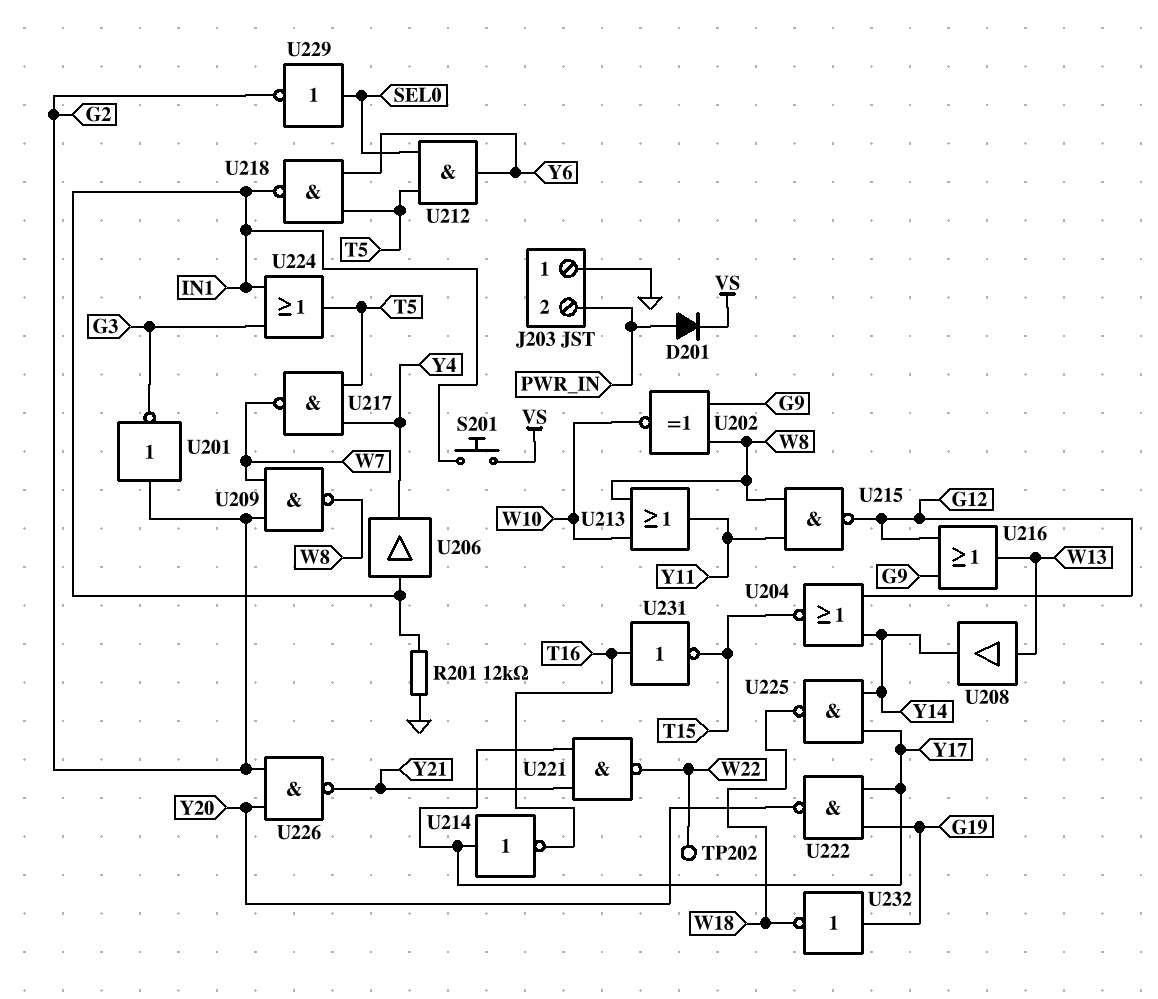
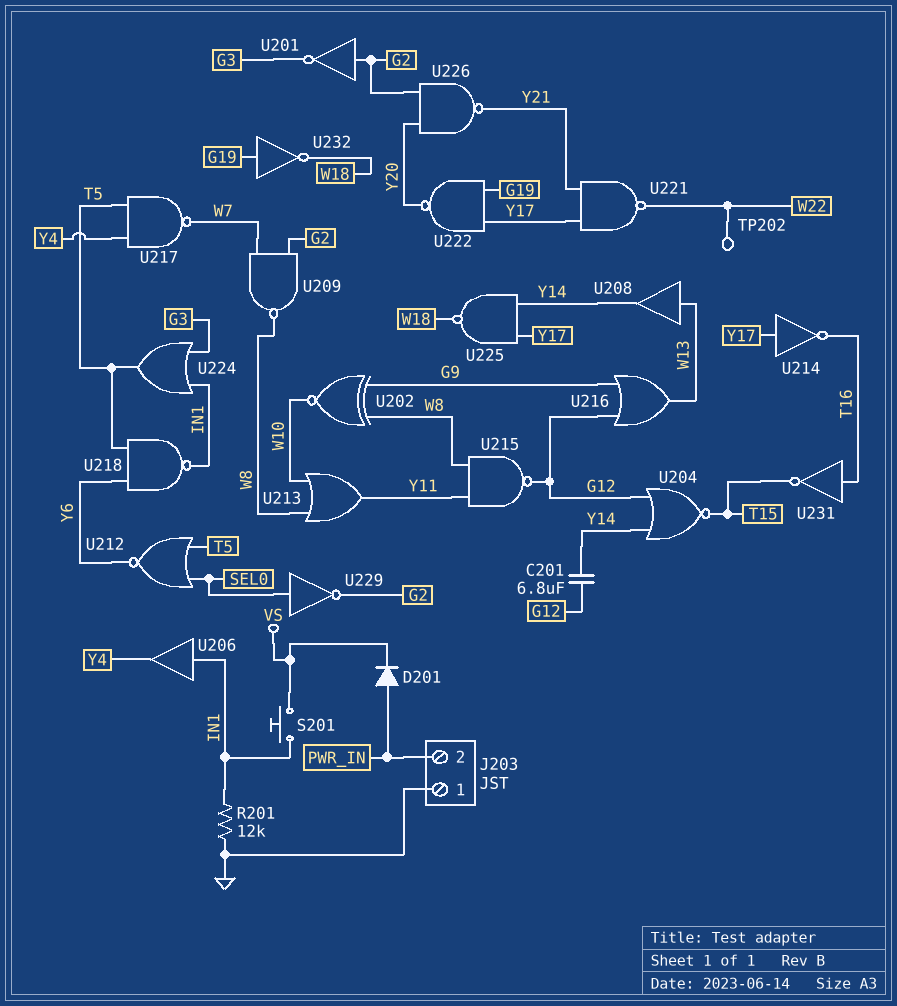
C201: none -> 6.8uF (G12, Y14)
U212: AND (in SEL0, in T5, out Y6) -> NOR (in SEL0, in T5, out Y6)

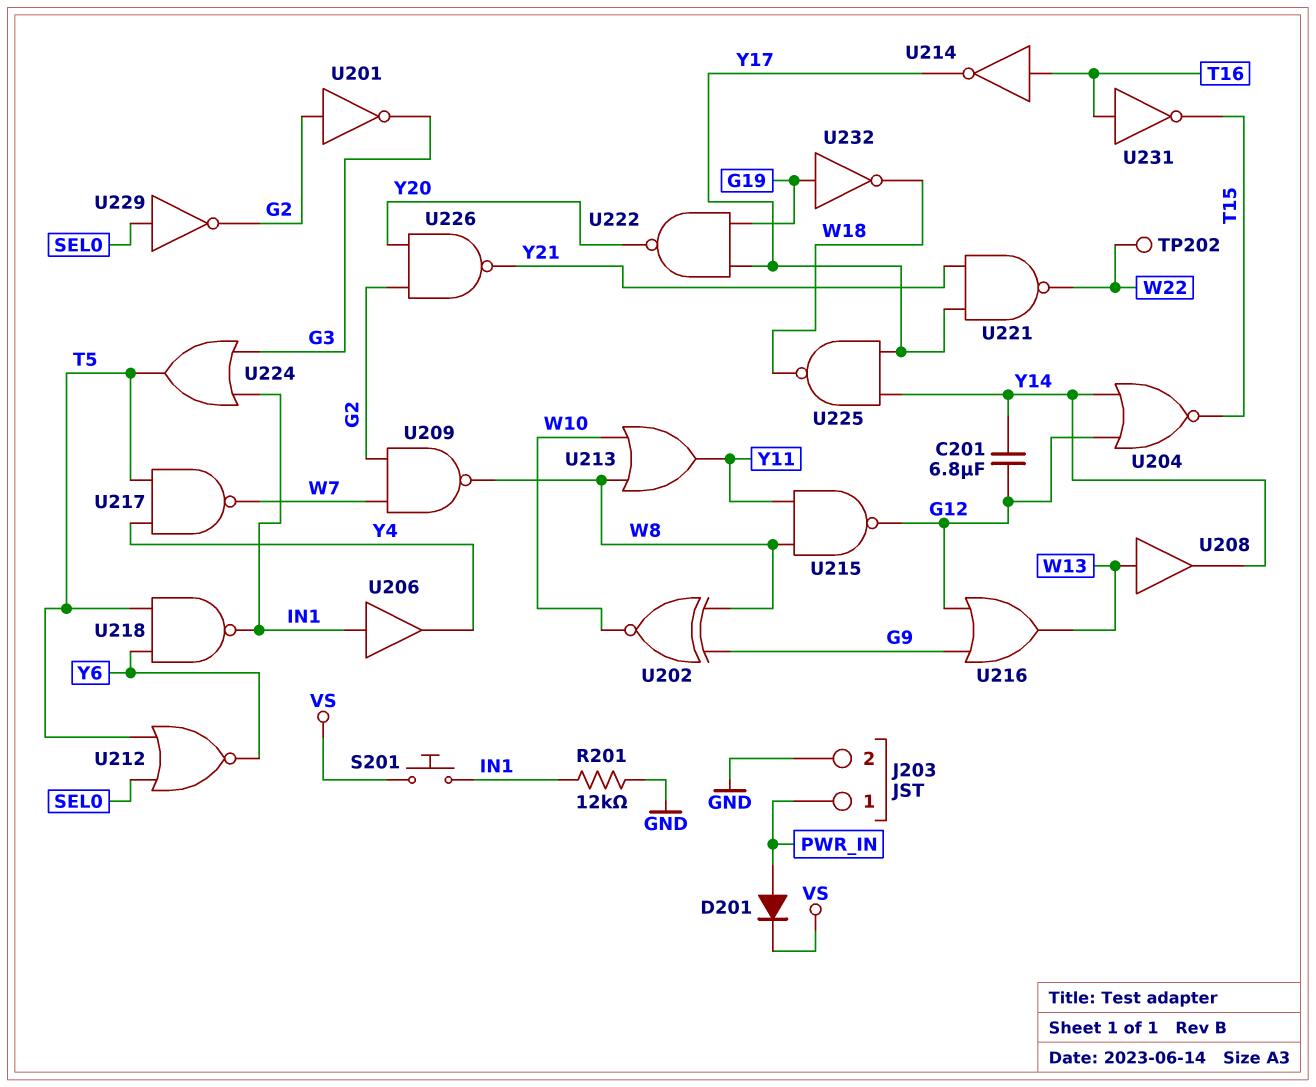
J203 pin 1: GND -> PWR_IN
J203 pin 2: PWR_IN -> GND
U214: NOT (in Y17, out T16) -> NOT (in T16, out Y17)

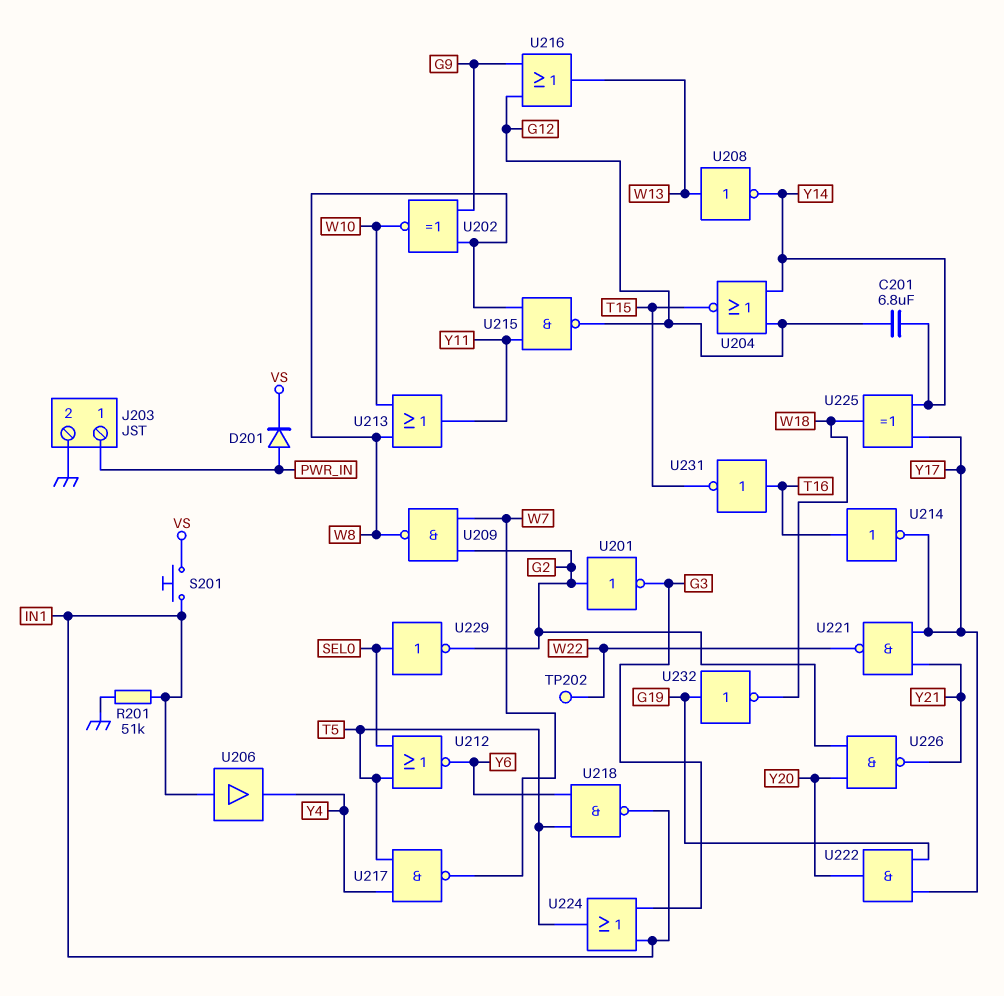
R201: 12k (GND, IN1) -> 51k (GND, IN1)
U208: buffer (in W13, out Y14) -> NOT (in W13, out Y14)
U222: NAND (in G19, in Y17, out Y20) -> AND (in G19, in Y17, out Y20)
U225: NAND (in Y14, in Y17, out W18) -> XOR (in Y14, in Y17, out W18)

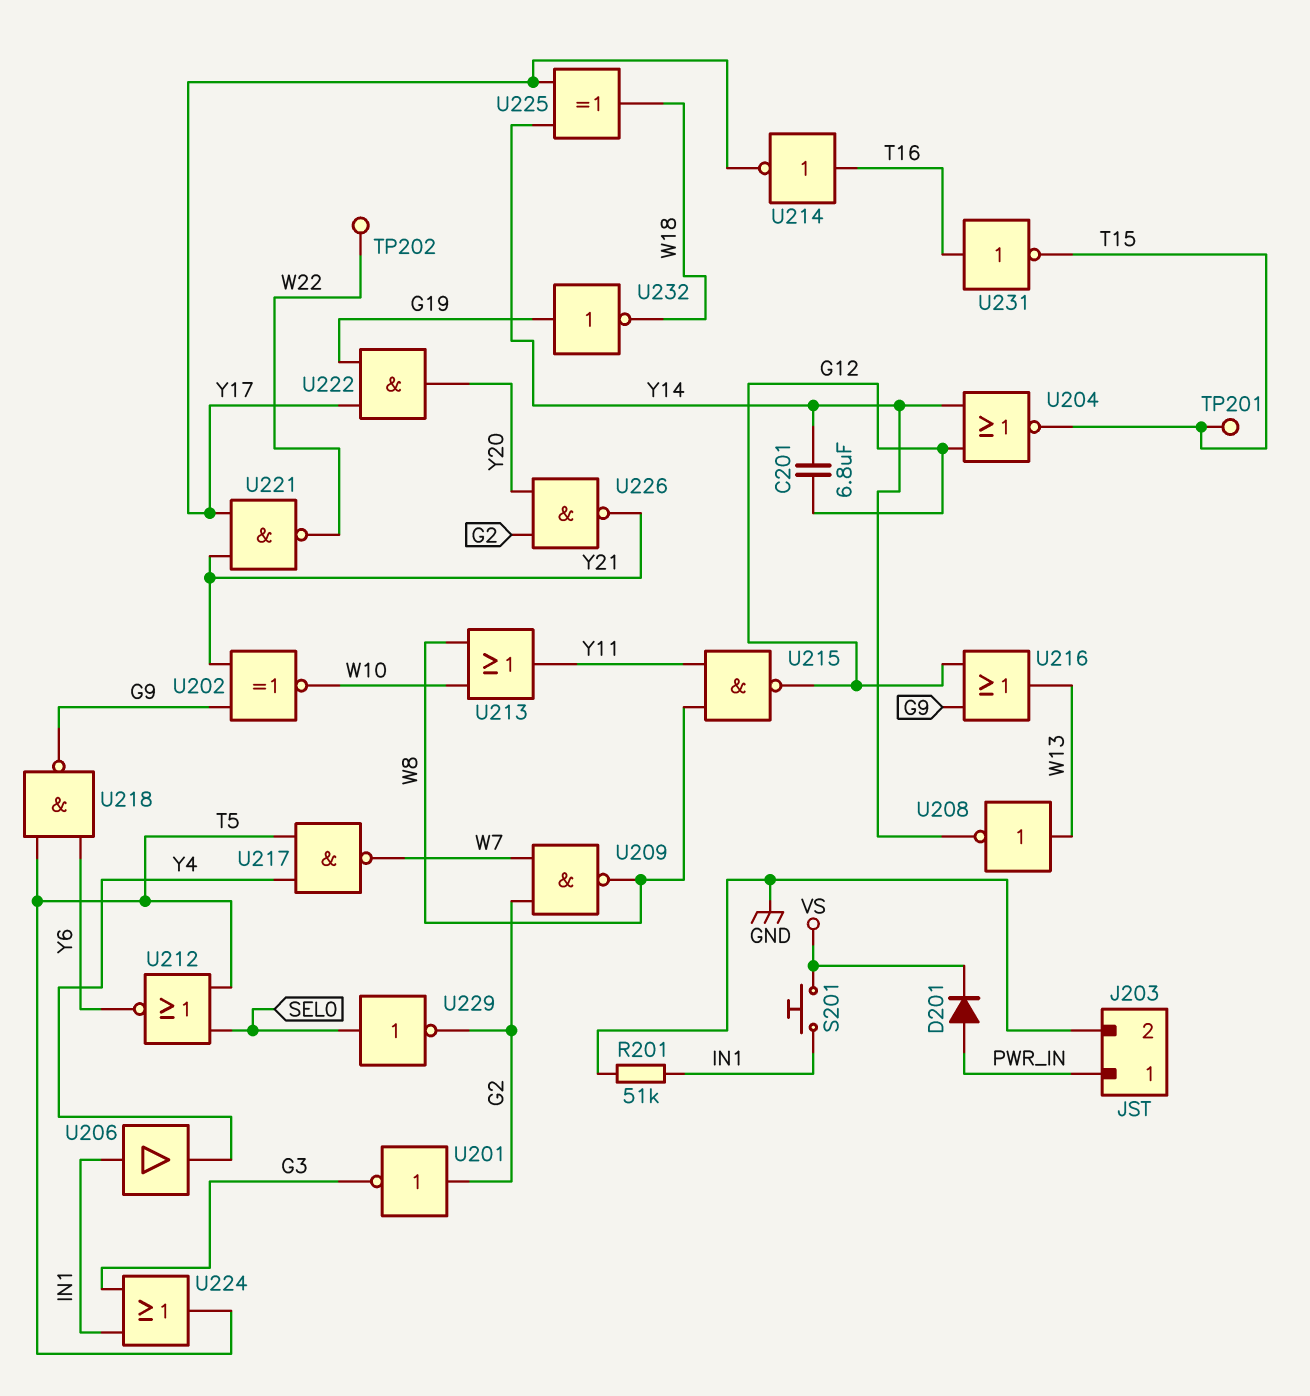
TP201: none -> test point (T15)
U202: XNOR (in G9, in W8, out W10) -> XNOR (in G9, in Y21, out W10)
U218: NAND (in T5, in Y6, out IN1) -> NAND (in T5, in Y6, out G9)

